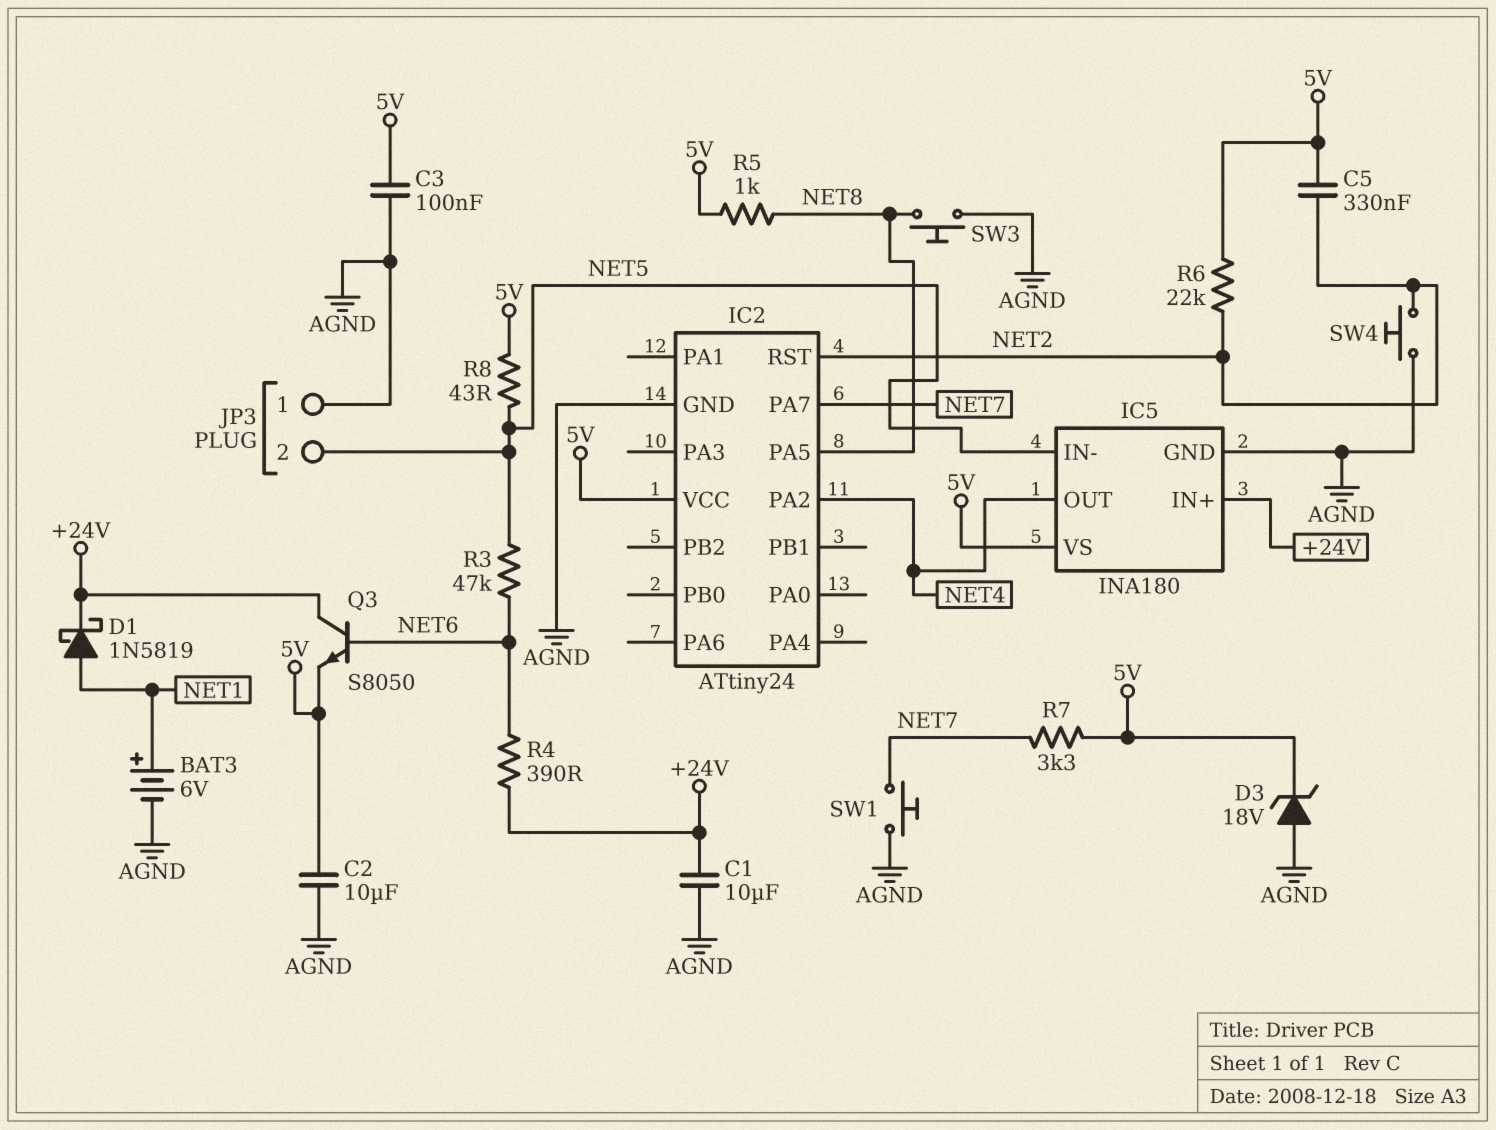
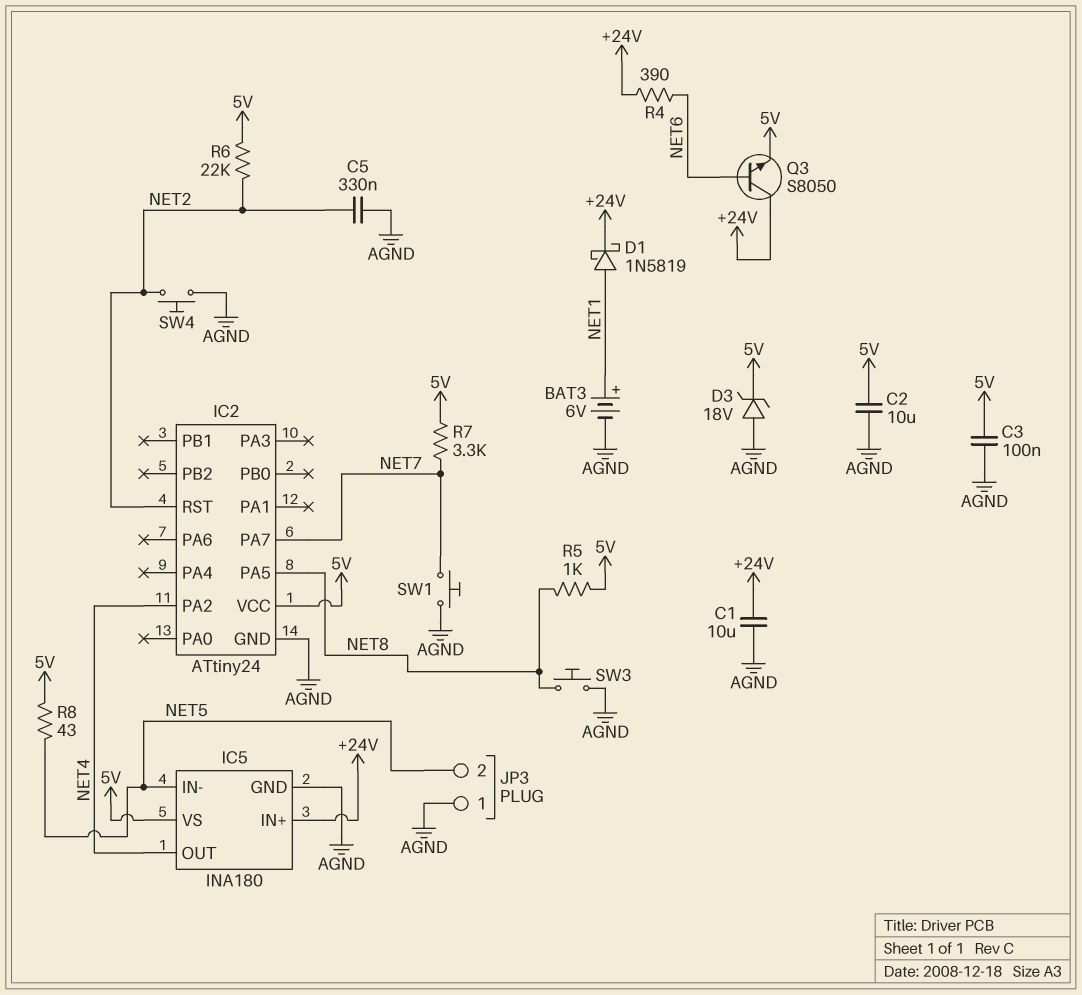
C5: 330nF (5V, NET2) -> 330nF (AGND, NET2)
R3: 47k (NET5, NET6) -> none

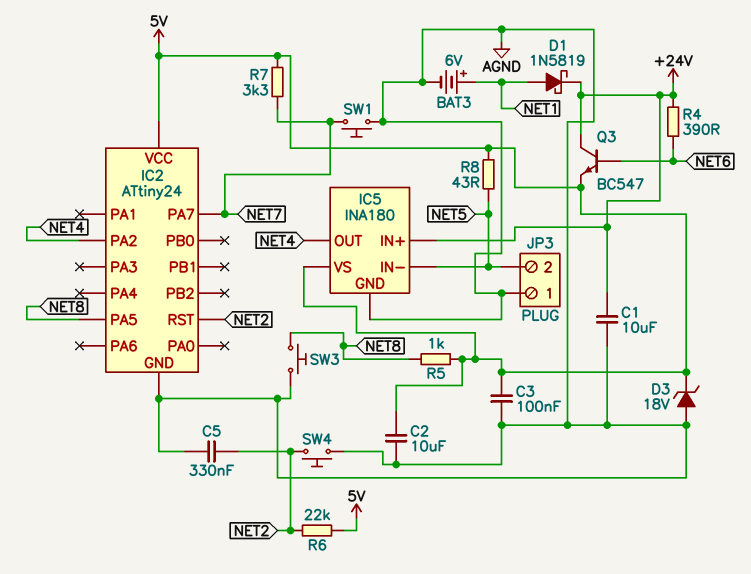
Q3: NPN S8050 (B NET6, C +24V, E 5V) -> NPN BC547 (B NET6, C +24V, E 5V)

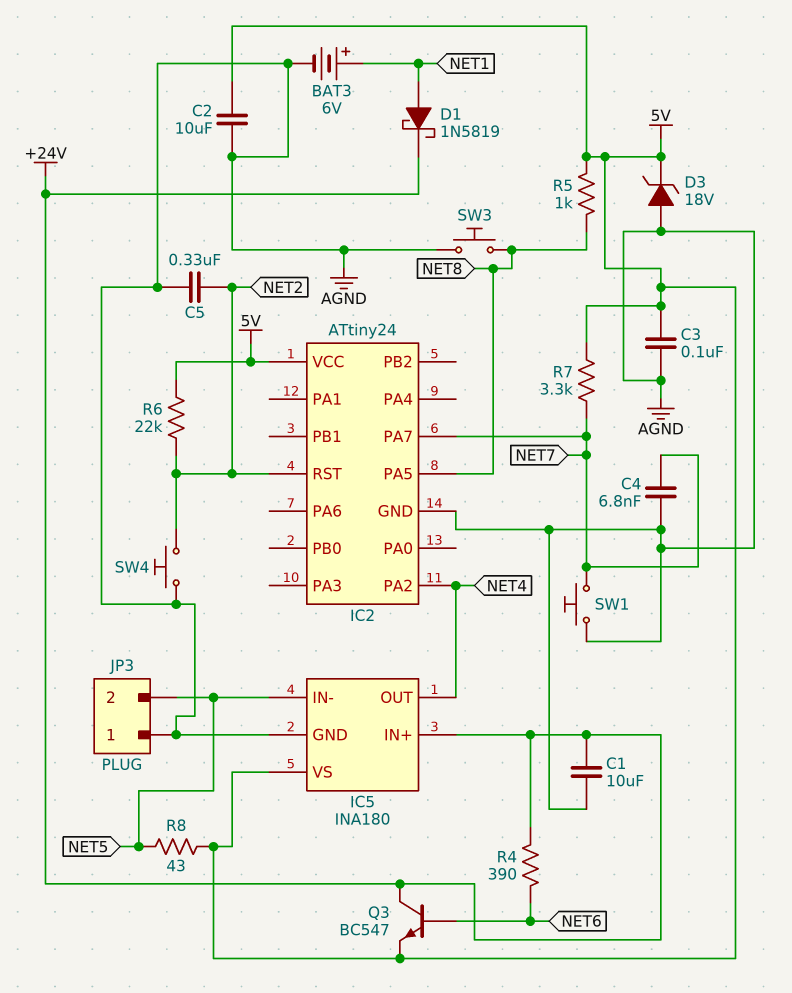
C4: none -> 6.8nF (AGND, NET7)

